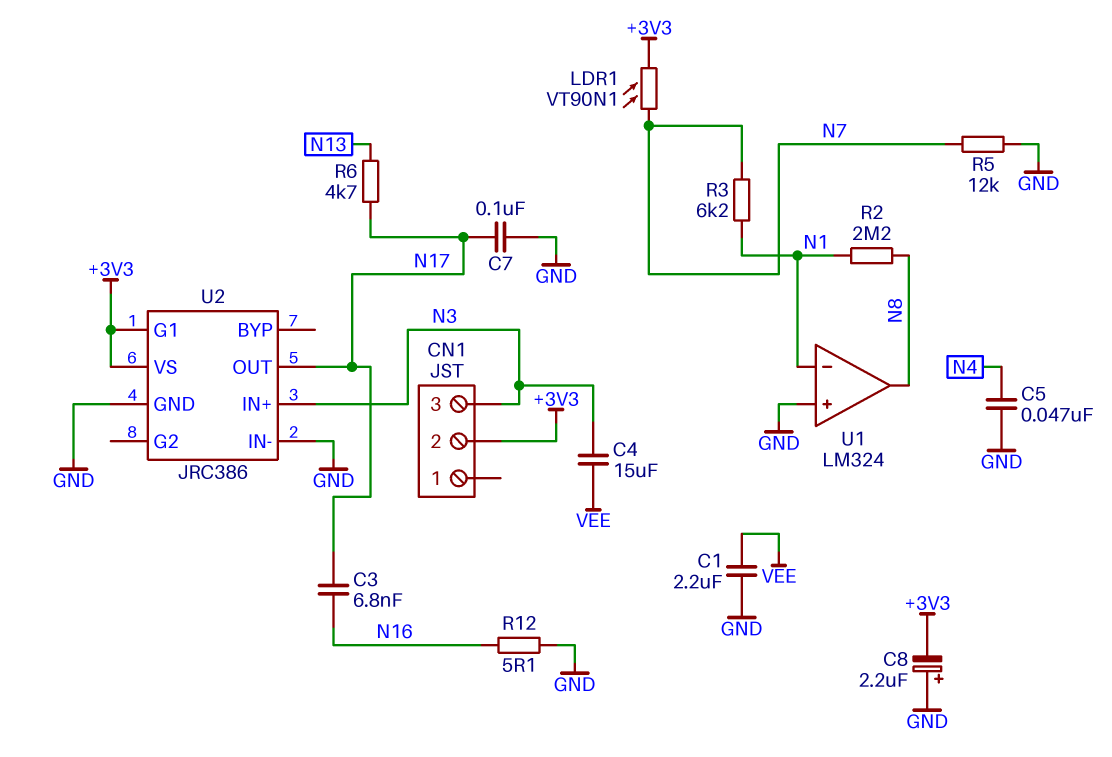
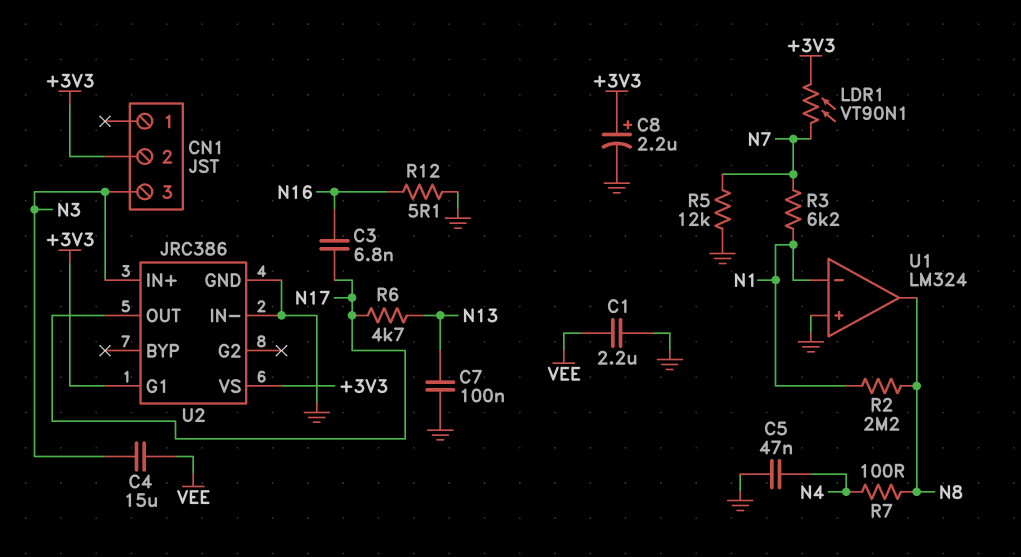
C7: 100nF (GND, N17) -> 100nF (GND, N13)
C8: 2.2uF (plus GND, minus +3V3) -> 2.2uF (plus +3V3, minus GND)
R7: none -> 100 (N4, N8)

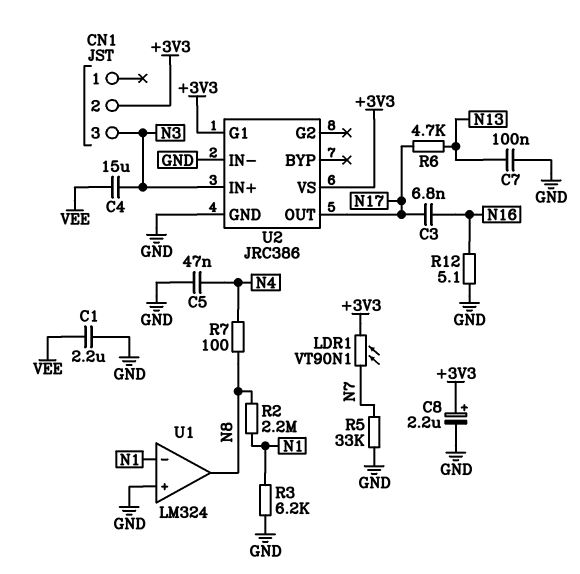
R3: 6.2k (N1, N7) -> 6.2k (GND, N1)
R5: 12k (GND, N7) -> 33k (GND, N7)

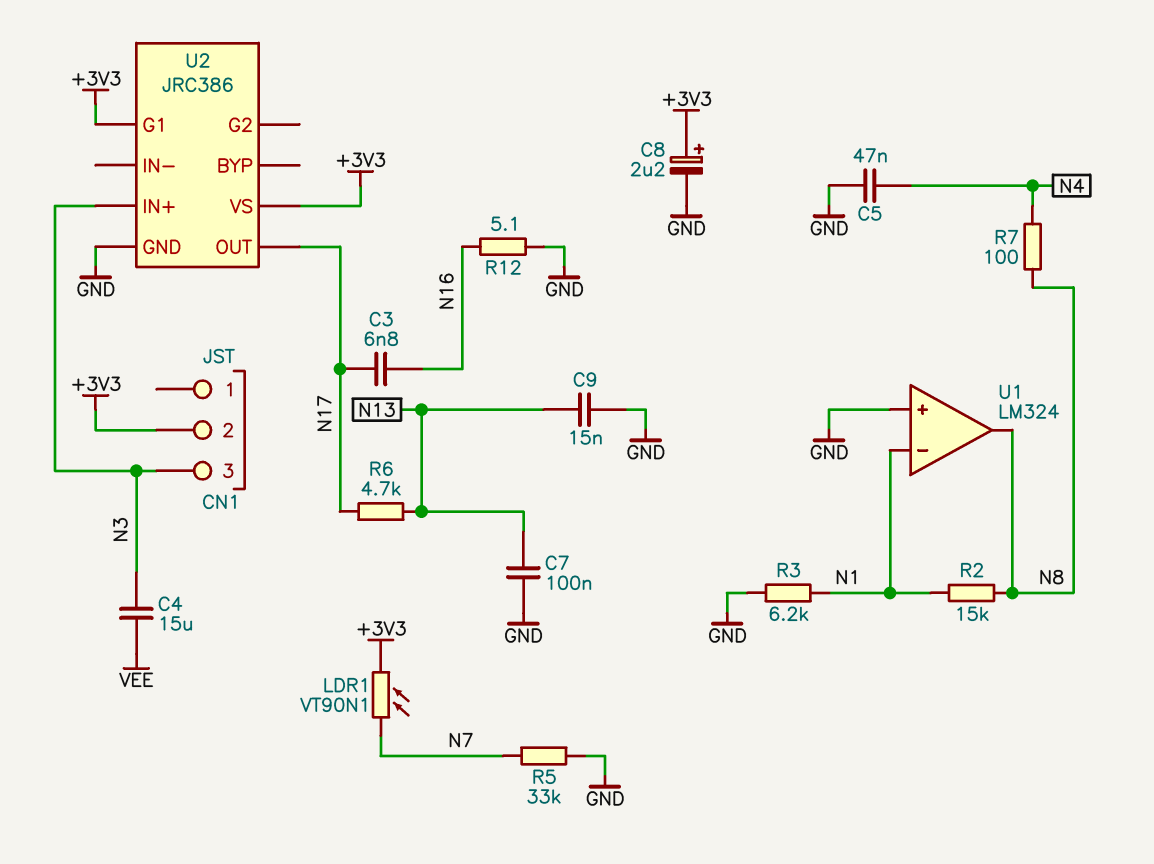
C1: 2.2uF (GND, VEE) -> none
C9: none -> 15nF (GND, N13)
R2: 2.2M (N1, N8) -> 15k (N1, N8)
U2 pin IN-: GND -> none

